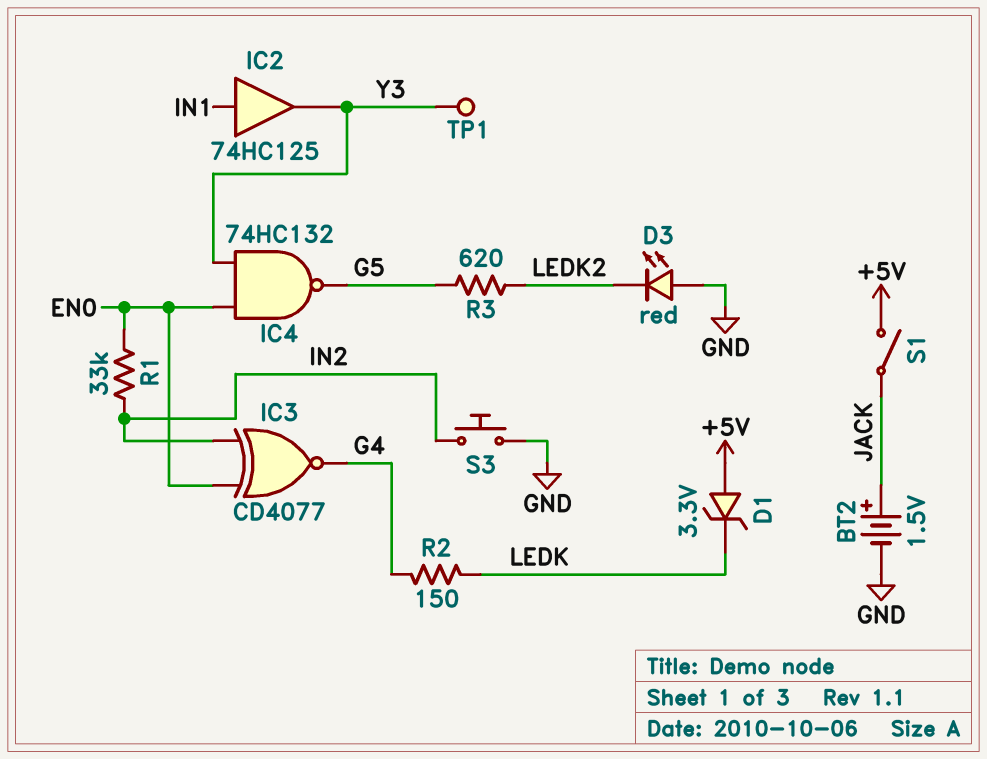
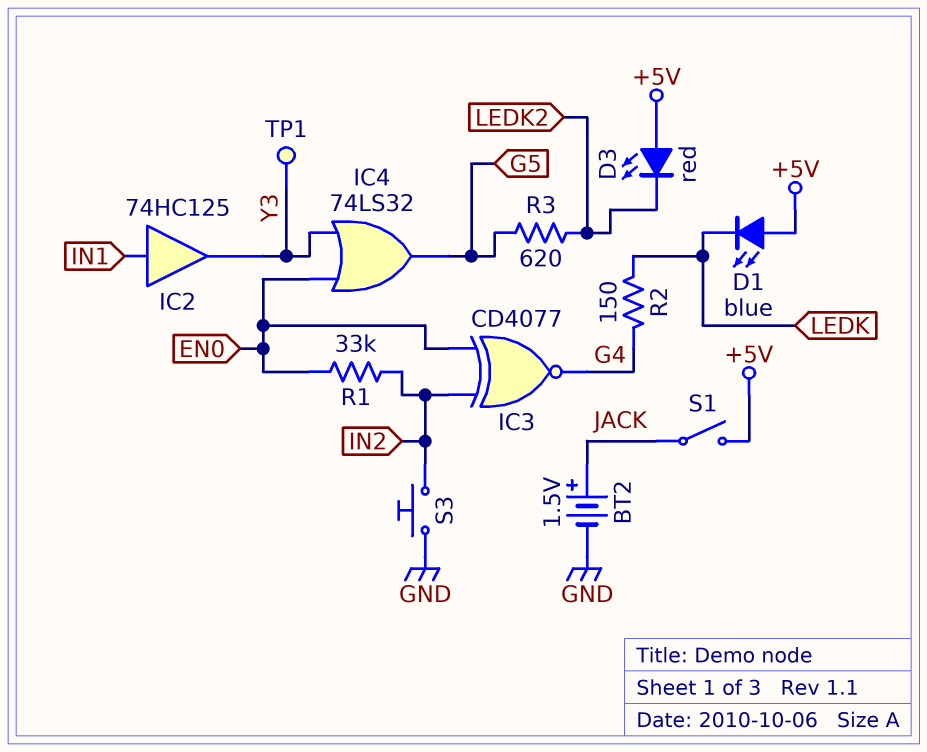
D1: zener 3.3V (A +5V, K LEDK) -> LED blue (A +5V, K LEDK)
D3: LED red (A GND, K LEDK2) -> LED red (A +5V, K LEDK2)
IC4: NAND 74HC132 (in EN0, in Y3, out G5) -> OR 74LS32 (in EN0, in Y3, out G5)

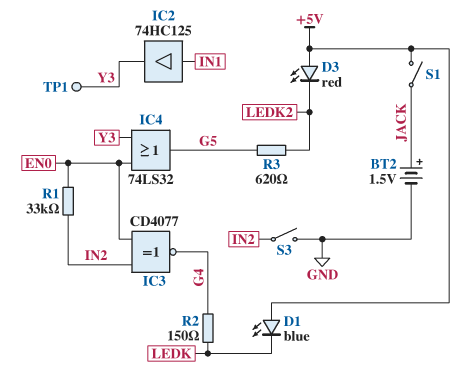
S3: button (GND, IN2) -> switch (GND, IN2)

